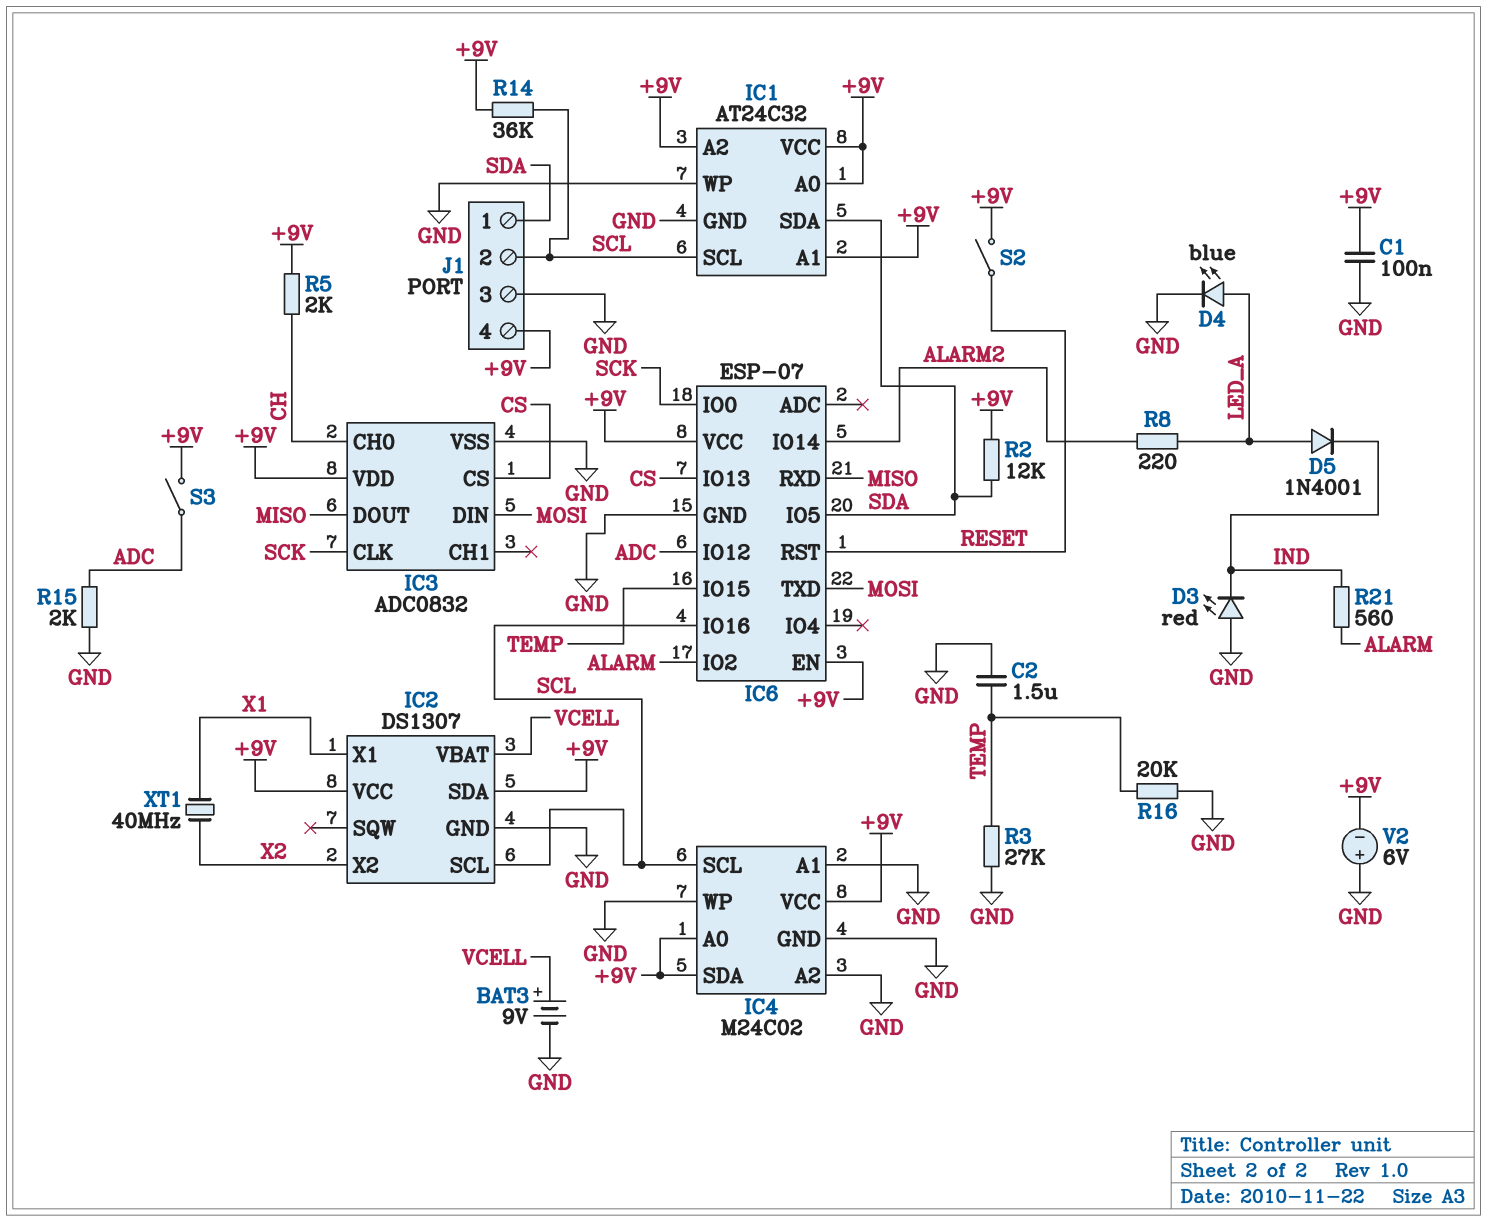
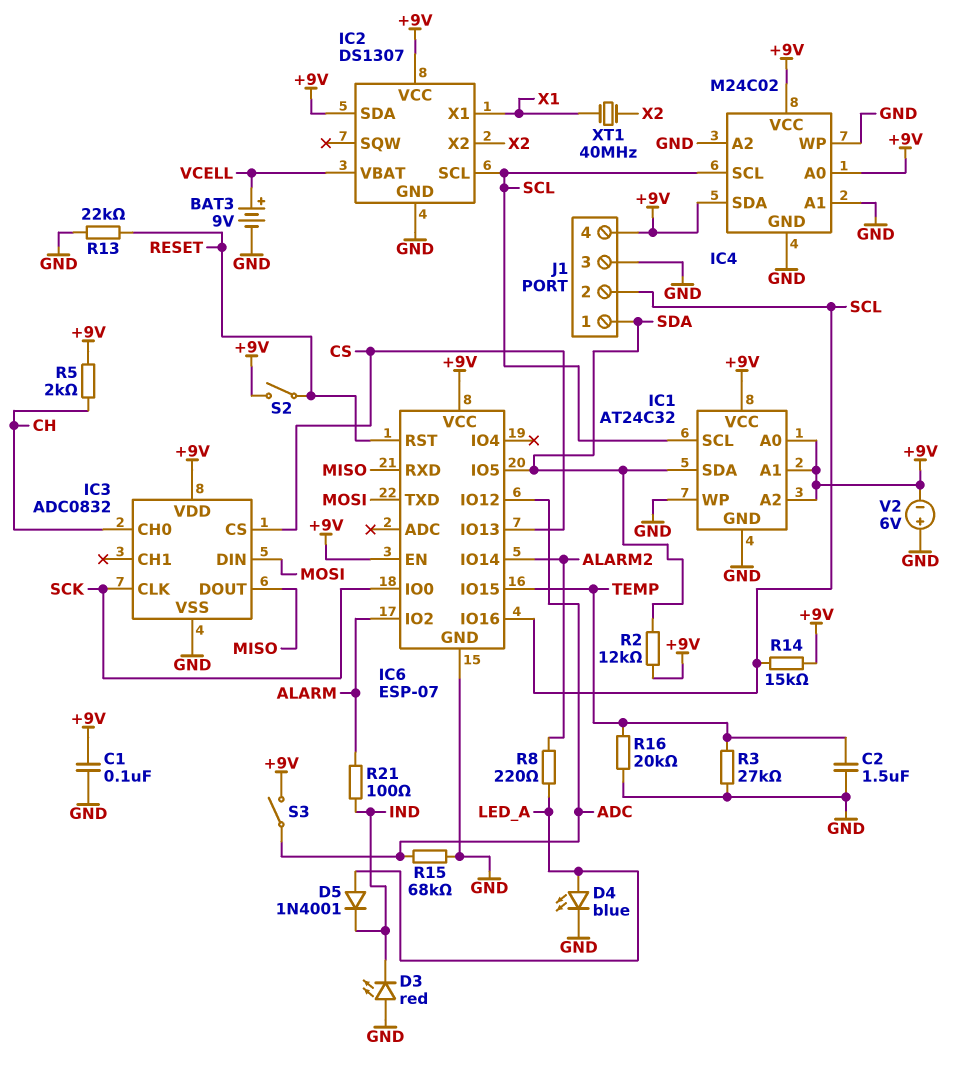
R13: none -> 22k (GND, RESET)
R14: 36k (+9V, SCL) -> 15k (+9V, SCL)
R15: 2k (ADC, GND) -> 68k (ADC, GND)
R21: 560 (ALARM, IND) -> 100 (ALARM, IND)

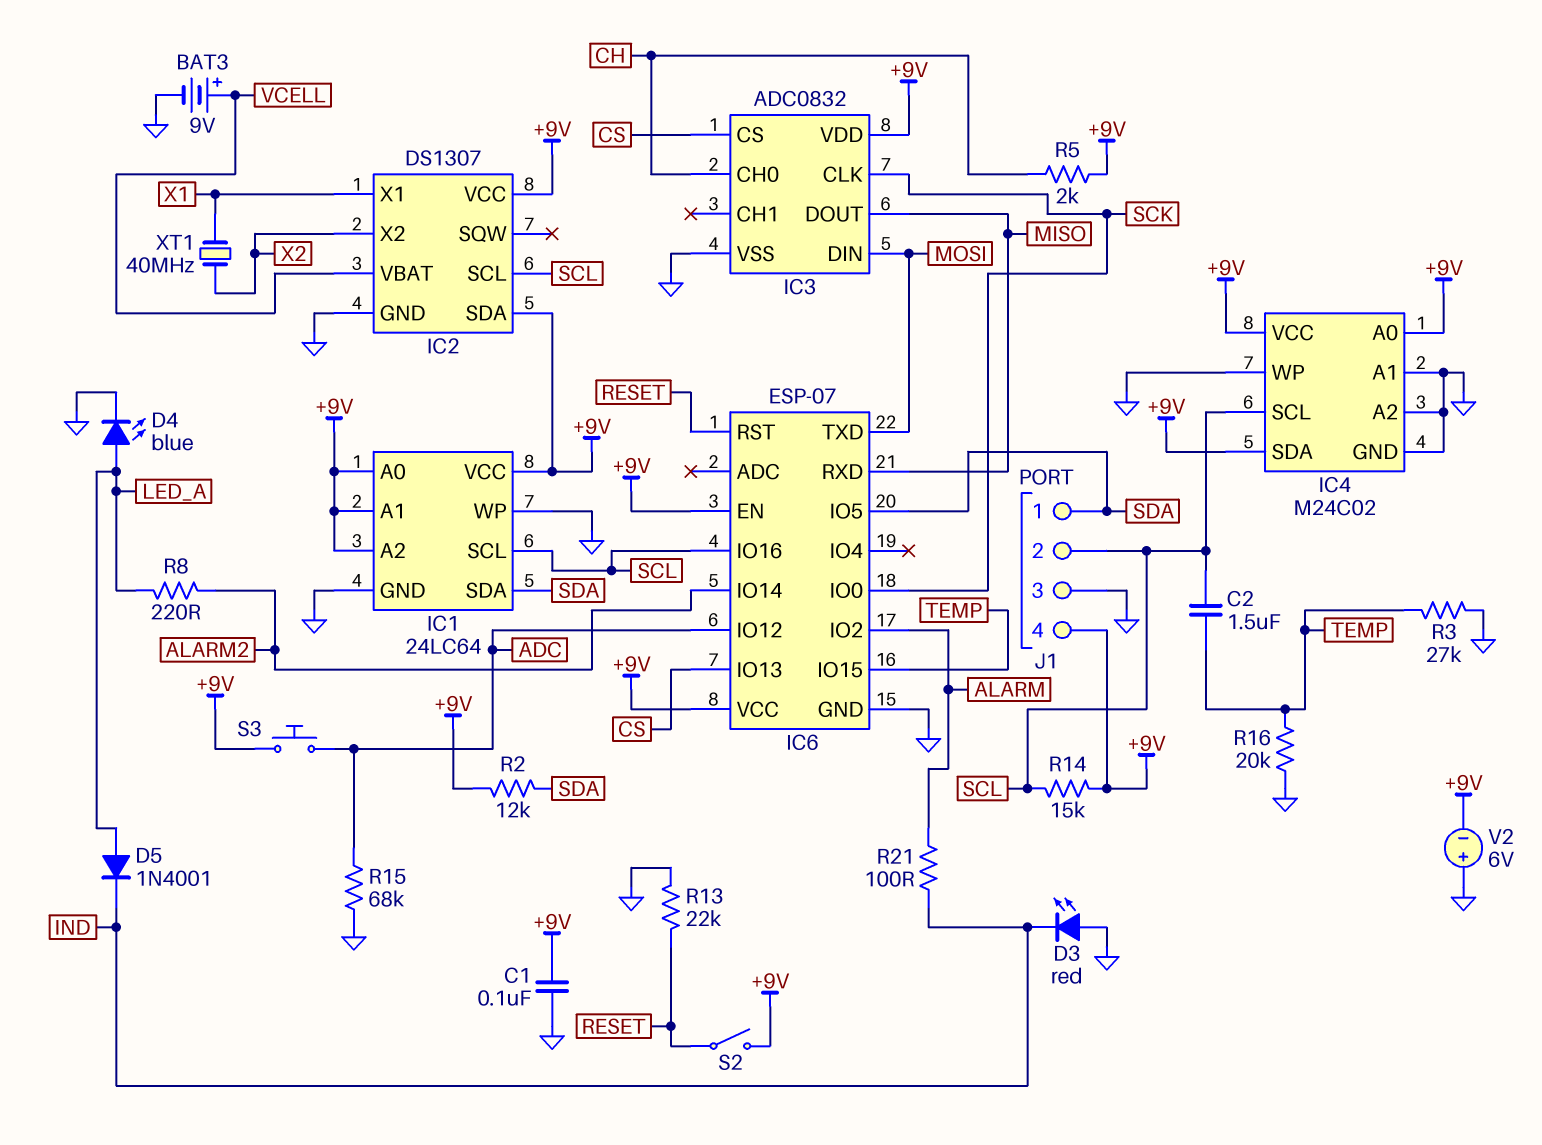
C2: 1.5uF (GND, TEMP) -> 1.5uF (SCL, TEMP)
IC1: AT24C32 -> 24LC64
S3: switch (+9V, ADC) -> button (+9V, ADC)

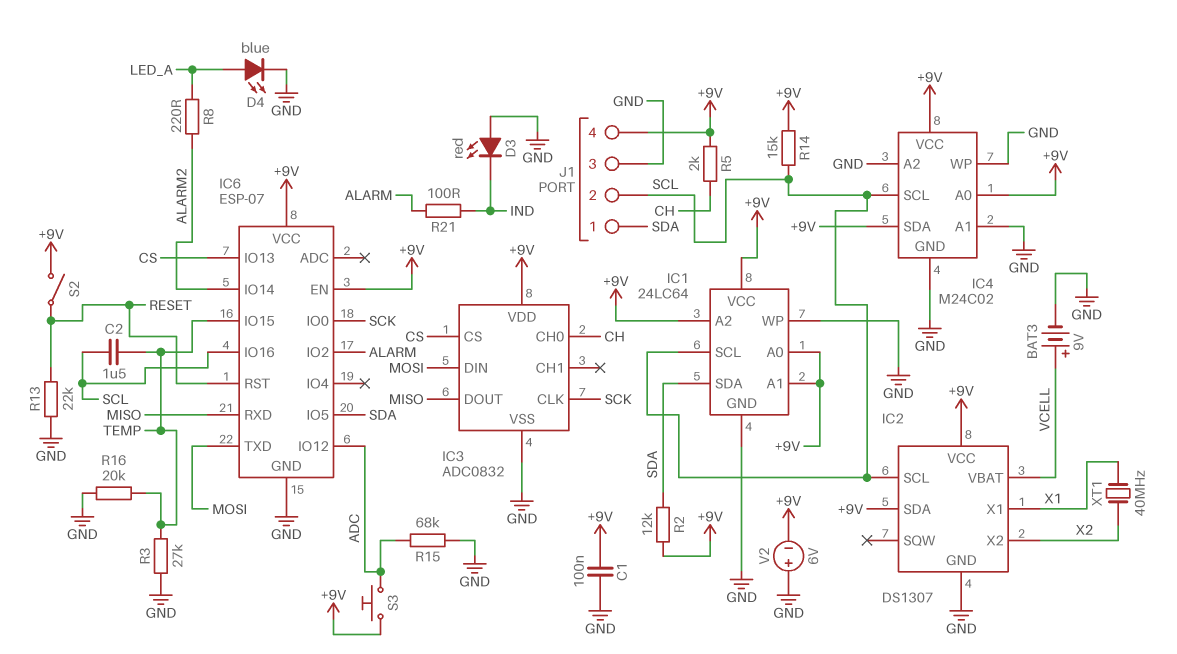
D5: diode 1N4001 (A LED_A, K IND) -> none

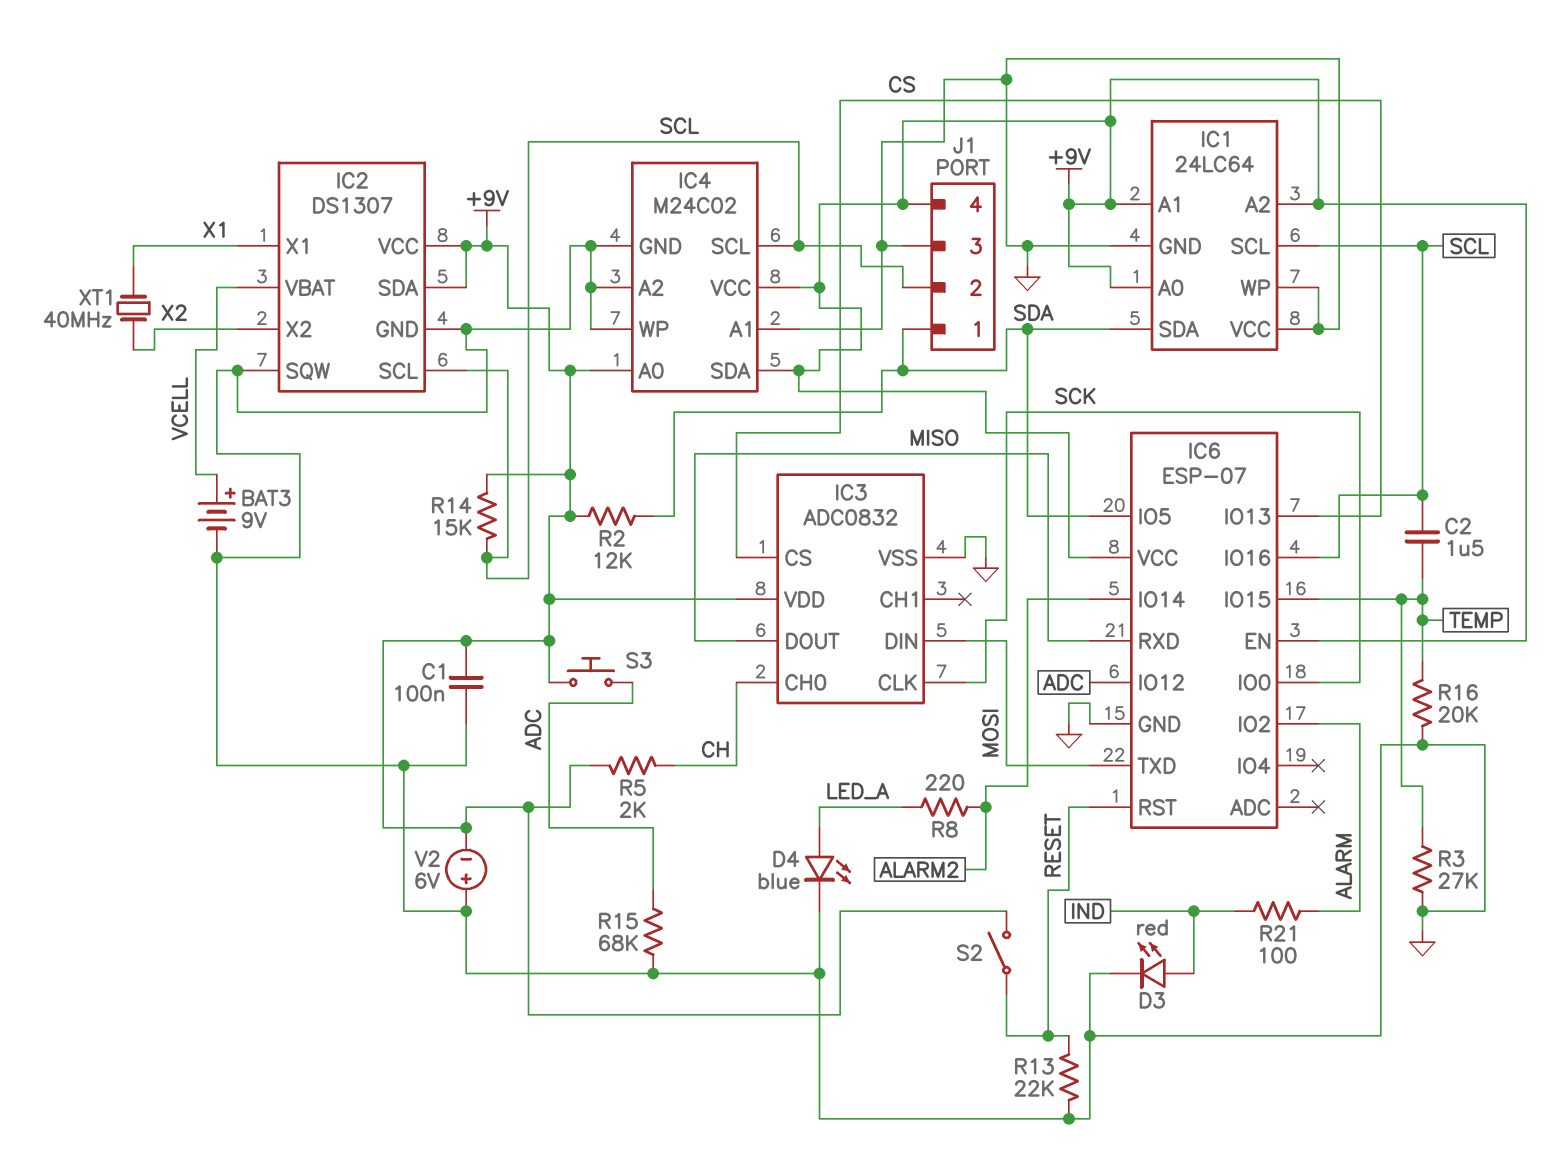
D3: LED red (A GND, K IND) -> LED red (A IND, K GND)
IC1 pin VCC: +9V -> GND
IC2 pin SQW: none -> GND

